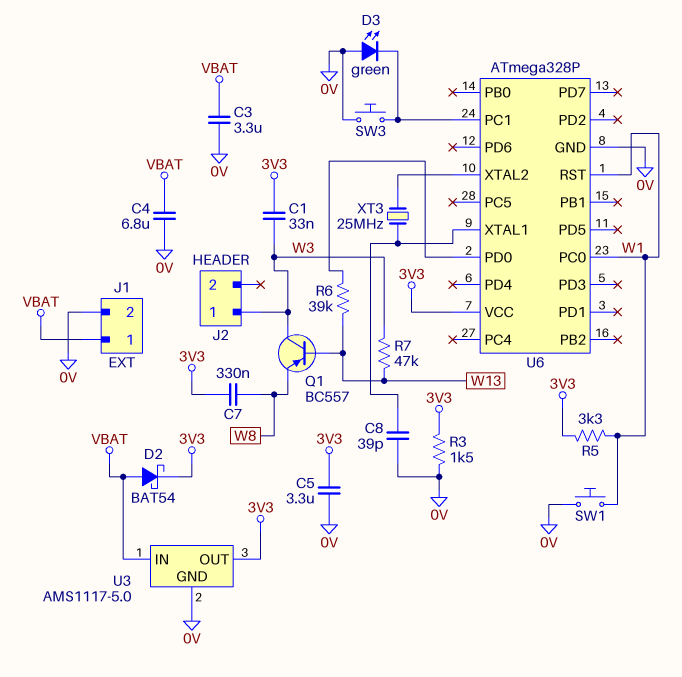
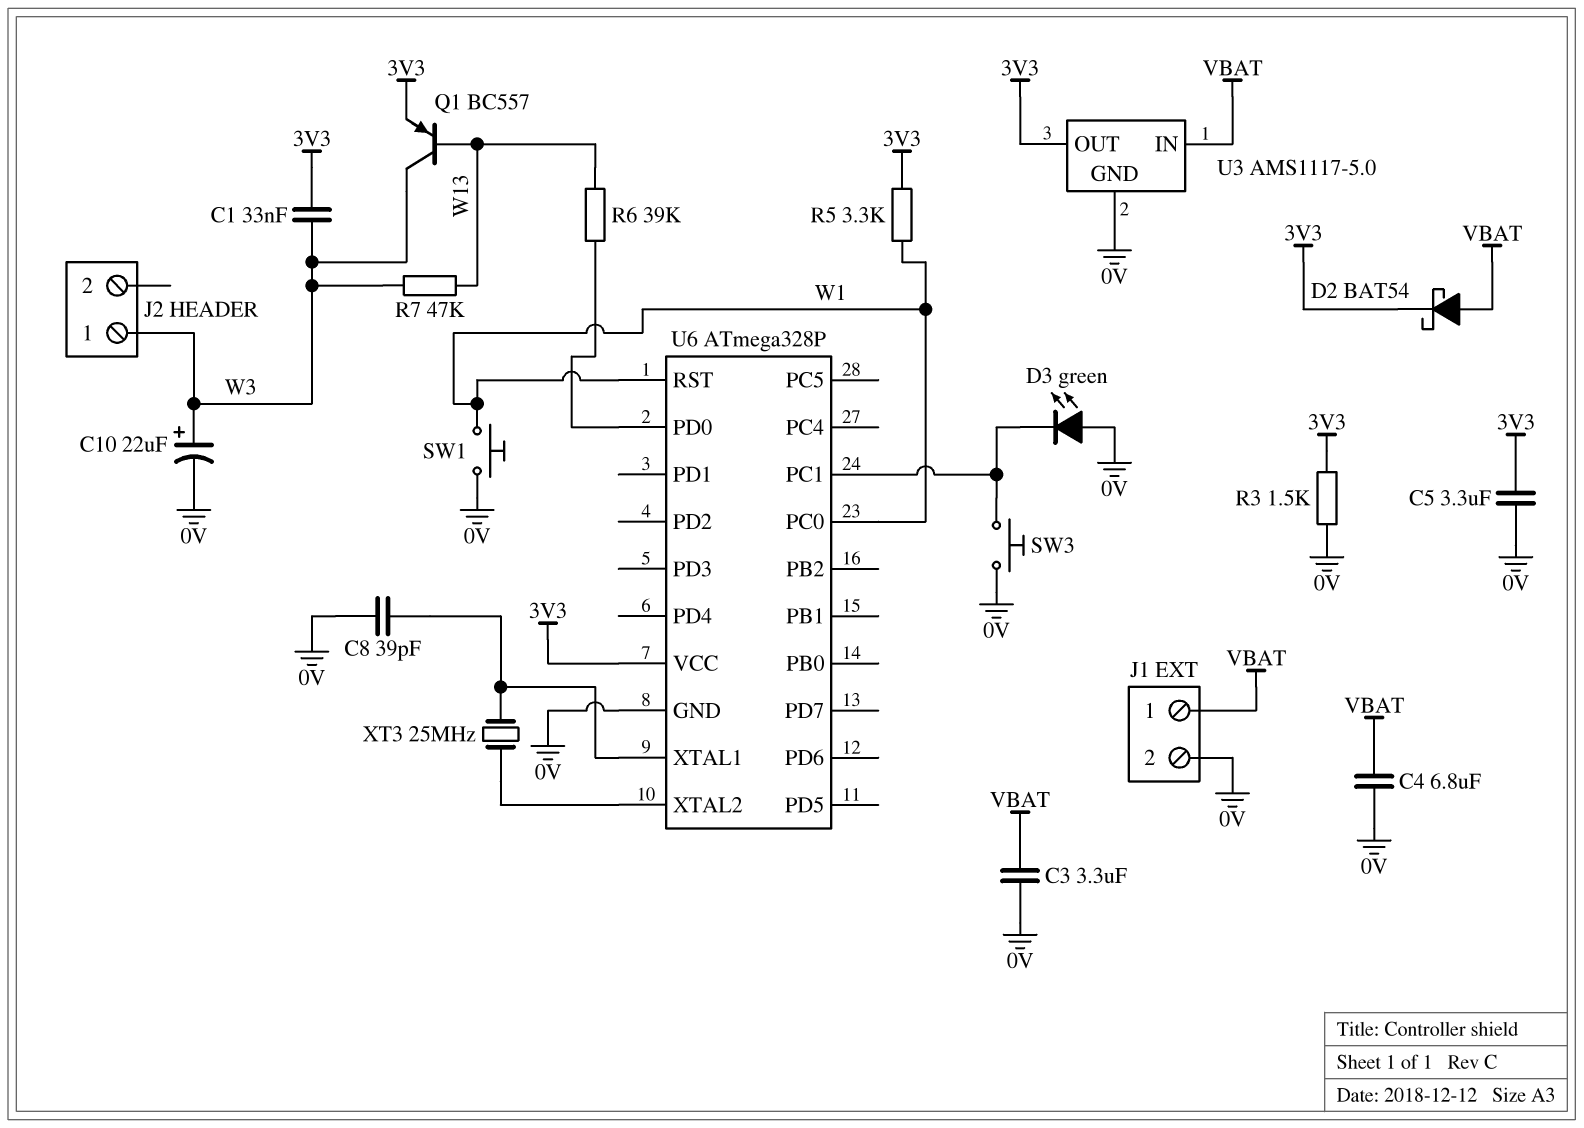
C7: 330nF (3V3, W8) -> none
C10: none -> 22uF (plus W3, minus 0V)
Q1: PNP BC557 (B W13, C W3, E W8) -> PNP BC557 (B W13, C W3, E 3V3)

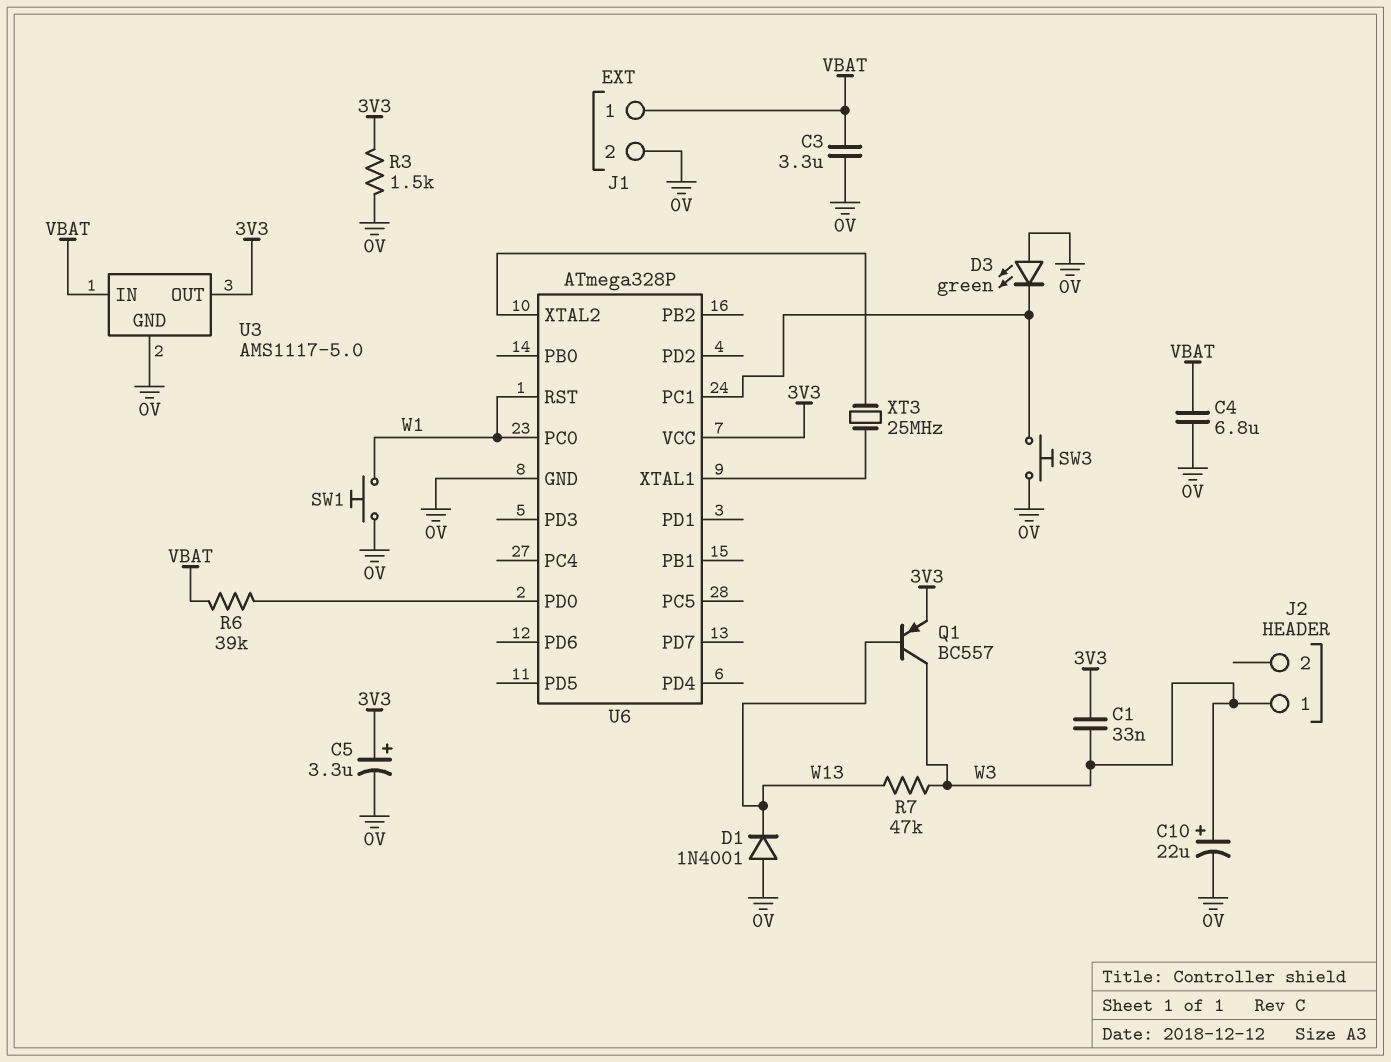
C5: 3.3uF (0V, 3V3) -> 3.3uF (plus 3V3, minus 0V)
C8: 39pF (0V, U6/XTAL1) -> none
D1: none -> diode 1N4001 (A 0V, K W13)
D2: schottky BAT54 (A VBAT, K 3V3) -> none
R5: 3.3k (3V3, W1) -> none
R6: 39k (U6/PD0, W13) -> 39k (U6/PD0, VBAT)

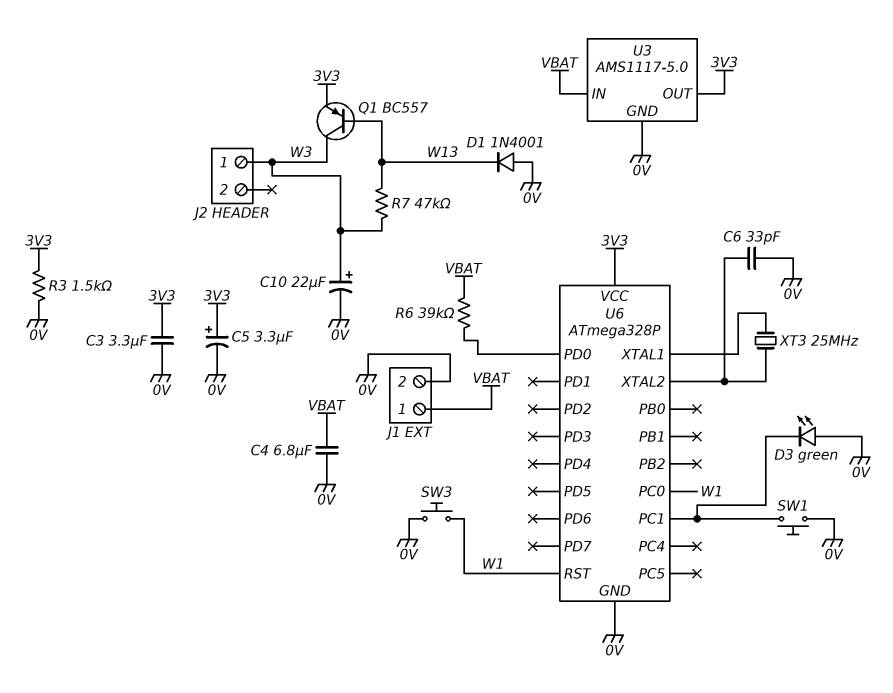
C1: 33nF (3V3, W3) -> none
C3: 3.3uF (0V, VBAT) -> 3.3uF (0V, 3V3)
C6: none -> 33pF (0V, U6/XTAL2)
SW1: button (0V, W1) -> button (0V, U6/PC1)
SW3: button (0V, U6/PC1) -> button (0V, W1)

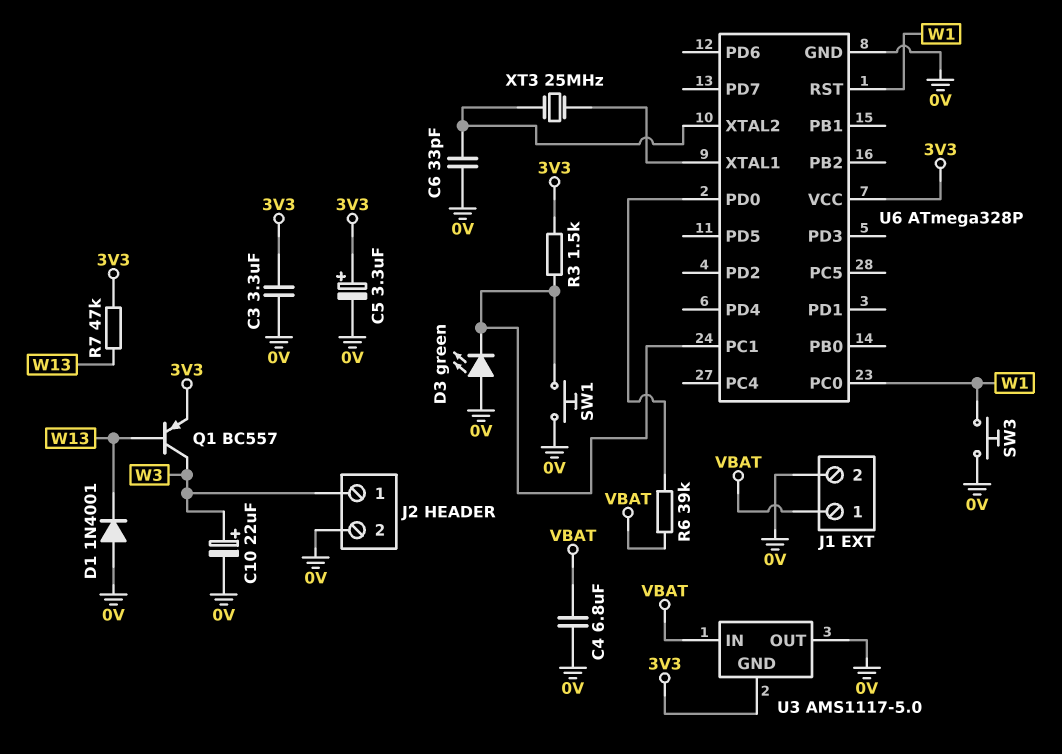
J2 pin 2: none -> 0V
R3: 1.5k (0V, 3V3) -> 1.5k (3V3, U6/PC1)
R7: 47k (W3, W13) -> 47k (3V3, W13)
U3 pin GND: 0V -> 3V3
U3 pin OUT: 3V3 -> 0V

